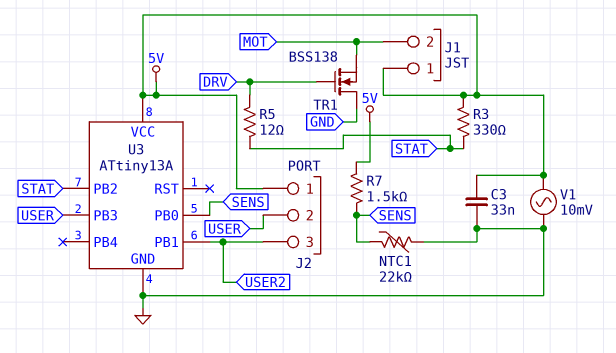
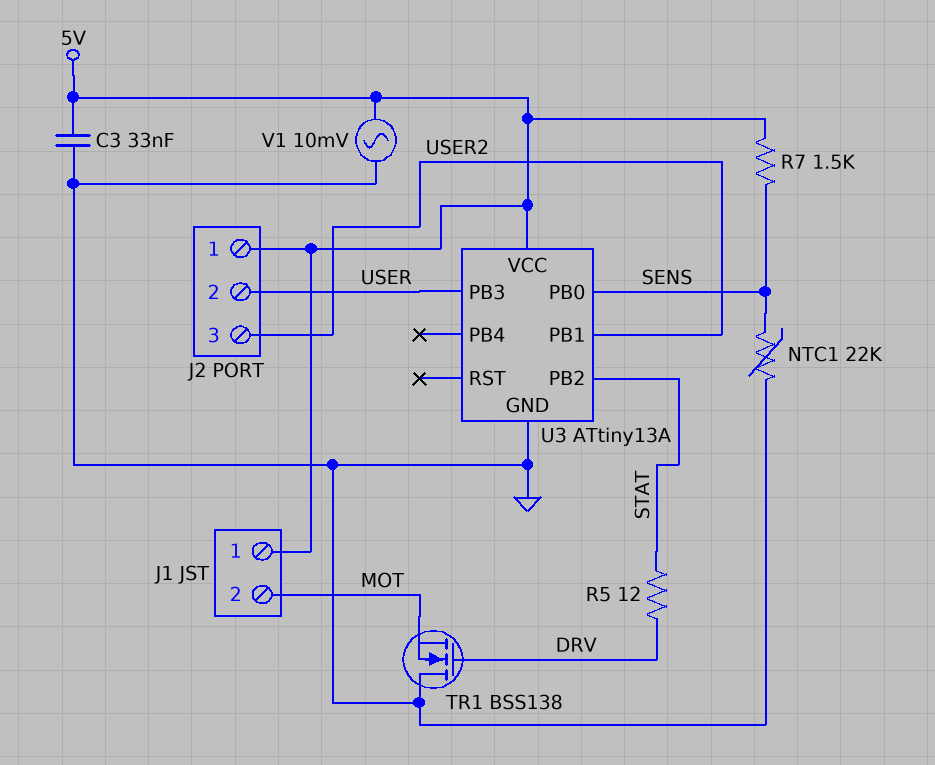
R3: 330 (5V, STAT) -> none

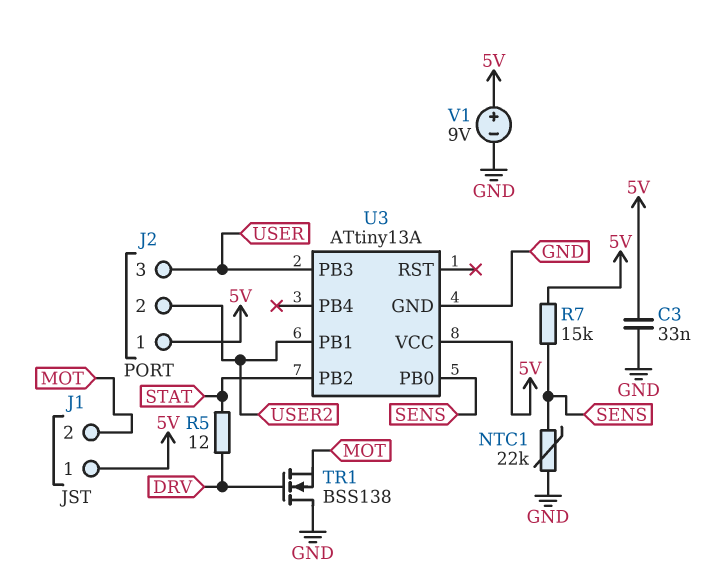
J2 pin 2: USER -> USER2
J2 pin 3: USER2 -> USER
R7: 1.5k (5V, SENS) -> 15k (5V, SENS)
V1: AC 10mV (5V, GND) -> 9V (plus 5V, minus GND)

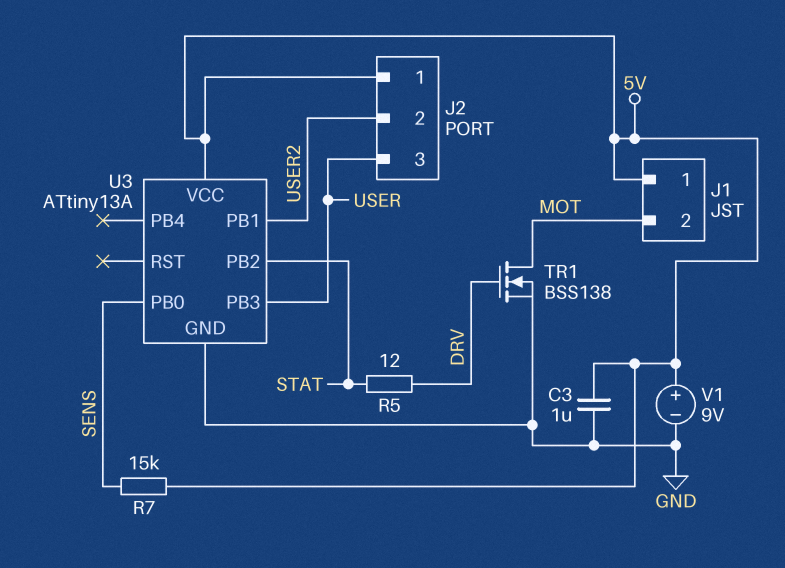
C3: 33nF (5V, GND) -> 1uF (5V, GND)
NTC1: 22k (GND, SENS) -> none
TR1: NMOS BSS138 (G DRV, D GND, S MOT) -> NMOS BSS138 (G DRV, D MOT, S GND)

